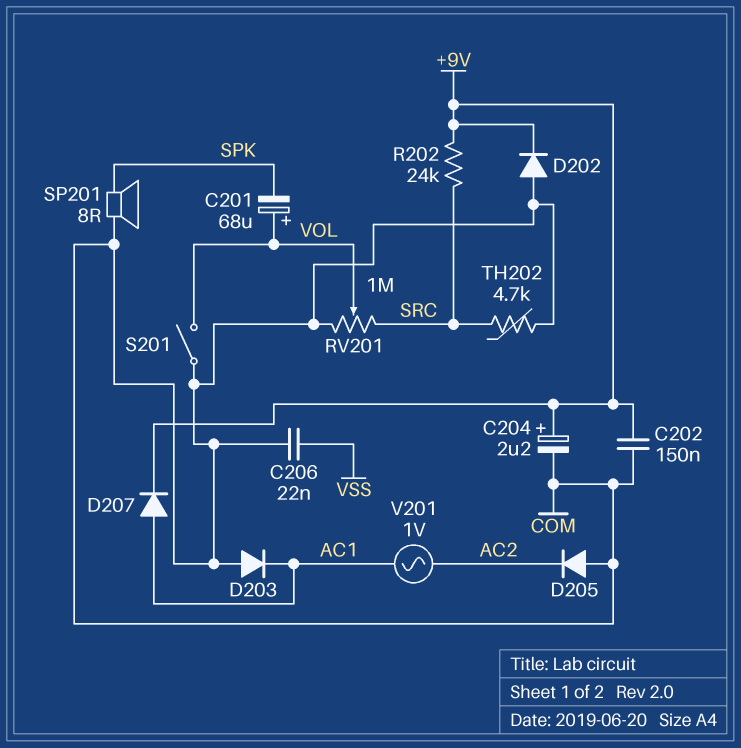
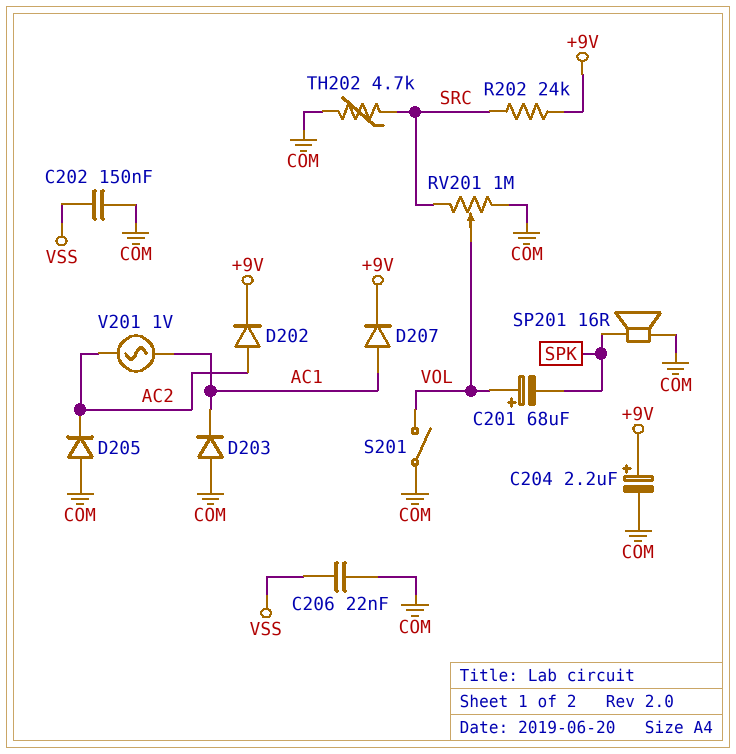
C202: 150nF (+9V, COM) -> 150nF (COM, VSS)
D202: diode (A COM, K +9V) -> diode (A AC2, K +9V)
SP201: speaker 8R (COM, SPK) -> speaker 16R (COM, SPK)

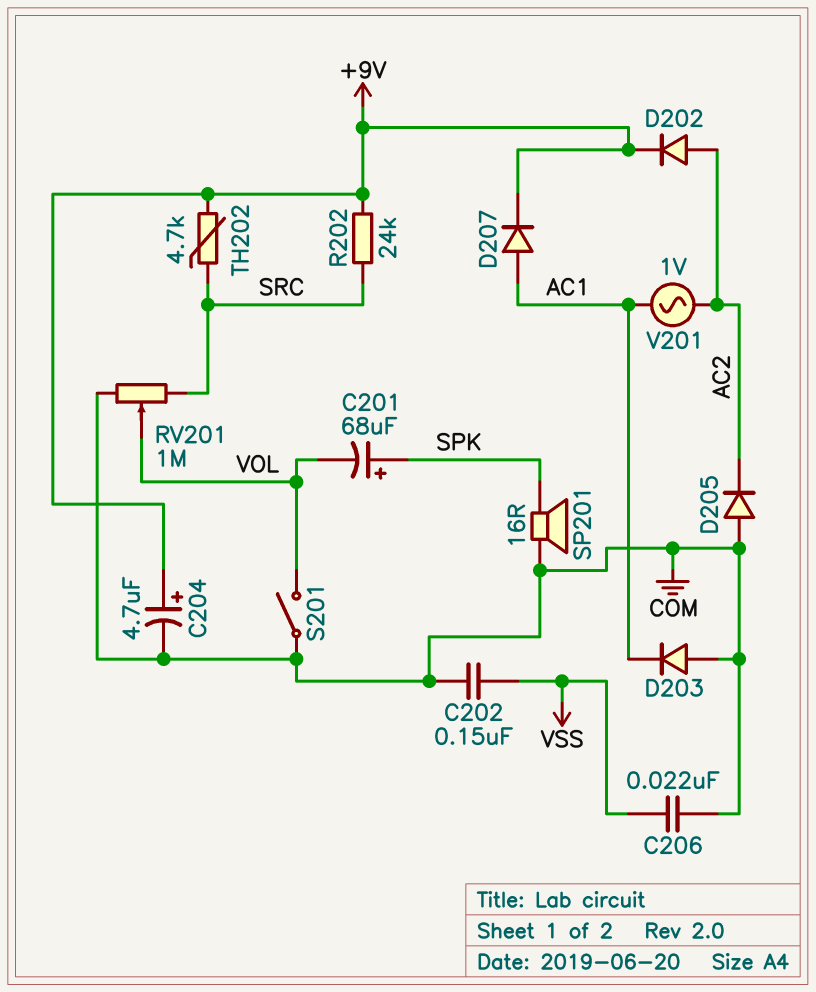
C201: 68uF (plus VOL, minus SPK) -> 68uF (plus SPK, minus VOL)
C204: 2.2uF (plus +9V, minus COM) -> 4.7uF (plus +9V, minus COM)
TH202: 4.7k (COM, SRC) -> 4.7k (+9V, SRC)

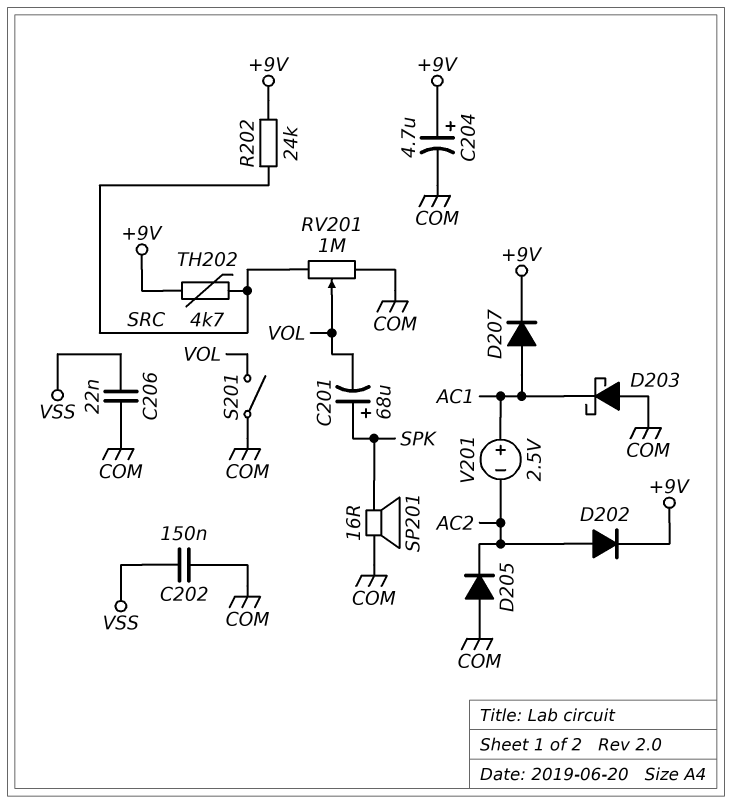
D203: diode (A COM, K AC1) -> schottky (A COM, K AC1)
V201: AC 1V (AC1, AC2) -> 2.5V (plus AC1, minus AC2)

